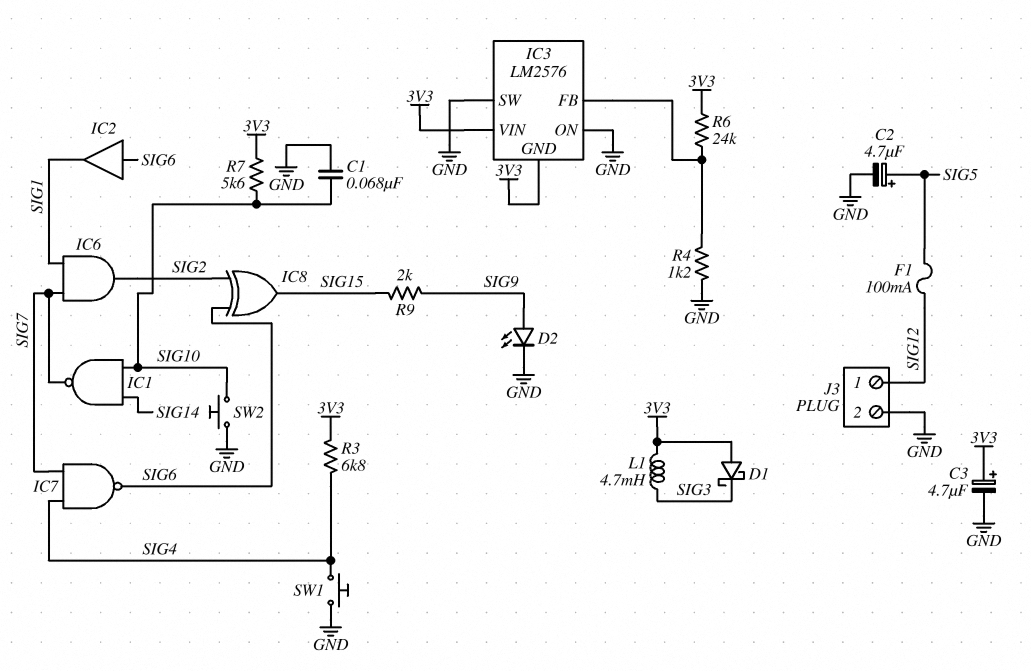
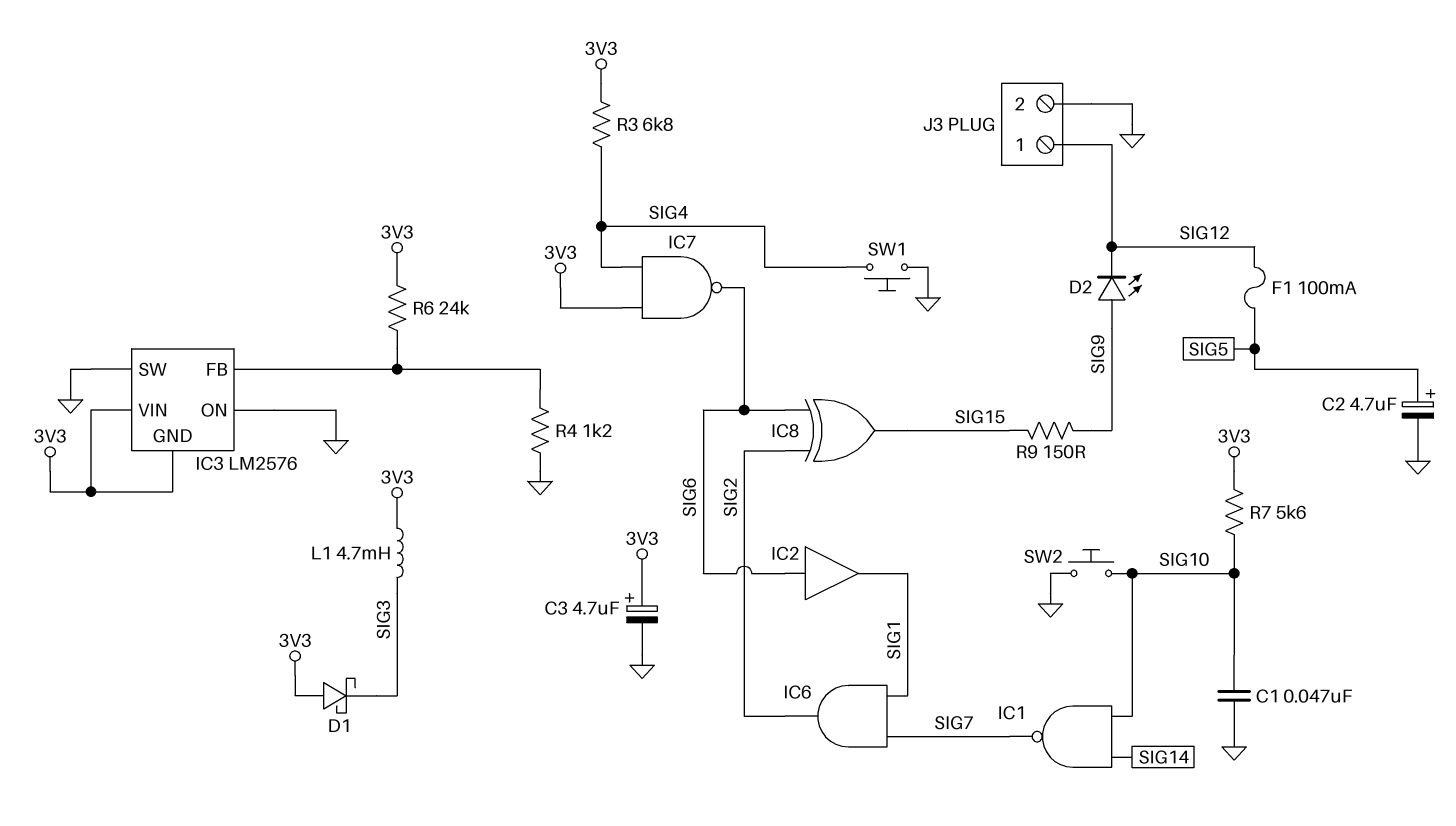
C1: 68nF (GND, SIG10) -> 47nF (GND, SIG10)
D2: LED (A SIG9, K GND) -> LED (A SIG9, K SIG12)
IC7: NAND (in SIG4, in SIG7, out SIG6) -> NAND (in 3V3, in SIG4, out SIG6)
R9: 2k (SIG9, SIG15) -> 150 (SIG9, SIG15)

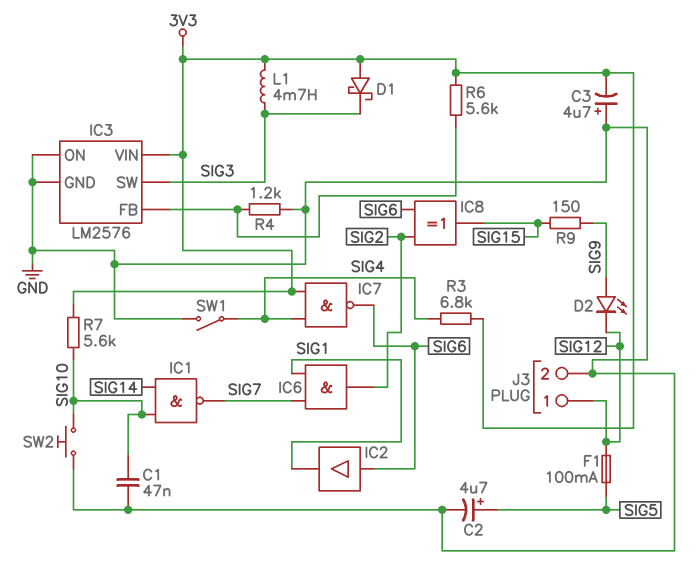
C3: 4.7uF (plus 3V3, minus GND) -> 4.7uF (plus GND, minus 3V3)
IC3 pin GND: 3V3 -> GND
IC3 pin SW: GND -> SIG3
R6: 24k (3V3, IC3/FB) -> 5.6k (3V3, IC3/FB)
SW1: button (GND, SIG4) -> switch (GND, SIG4)

